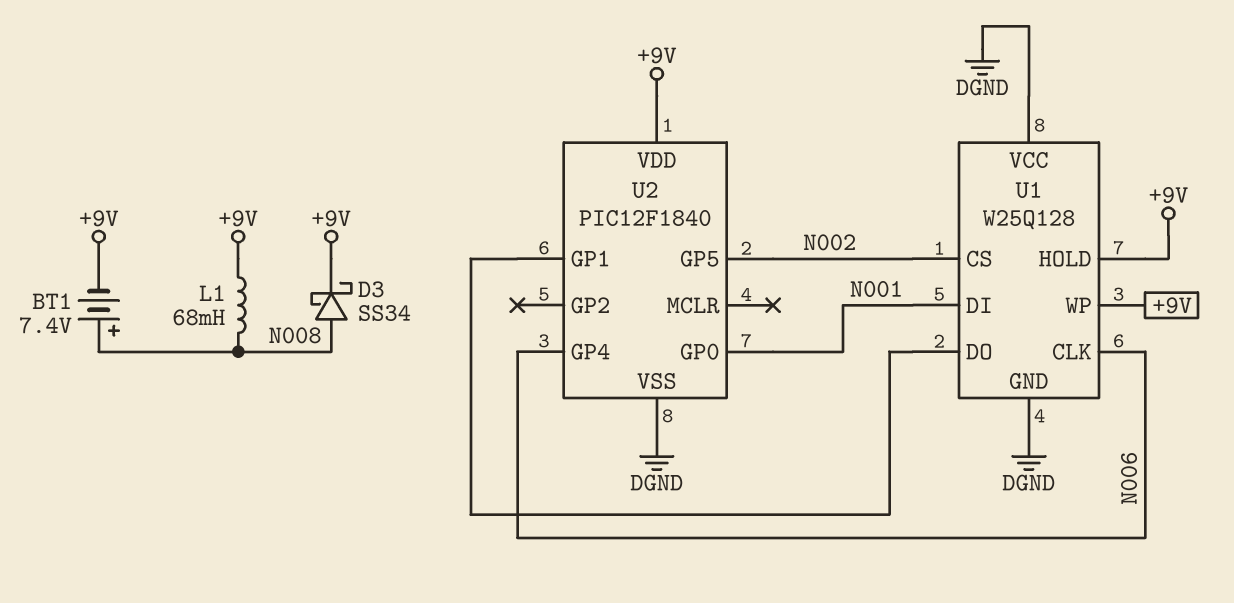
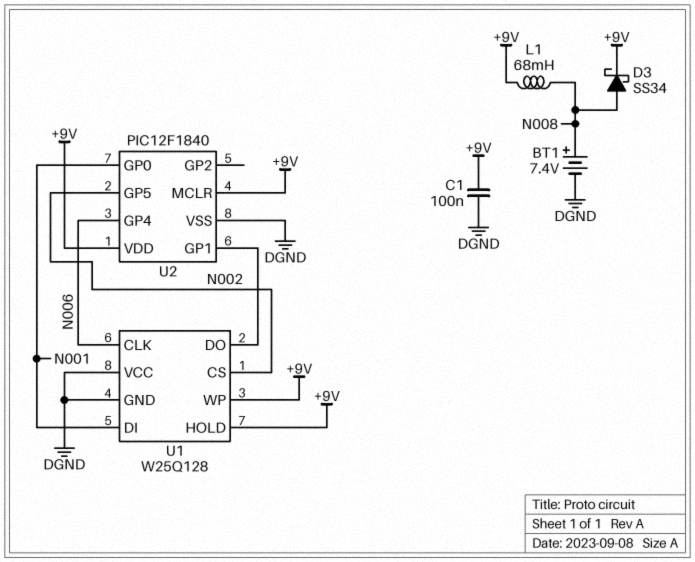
BT1: 7.4V (plus N008, minus +9V) -> 7.4V (plus N008, minus DGND)
C1: none -> 100nF (+9V, DGND)
U2 pin MCLR: none -> +9V

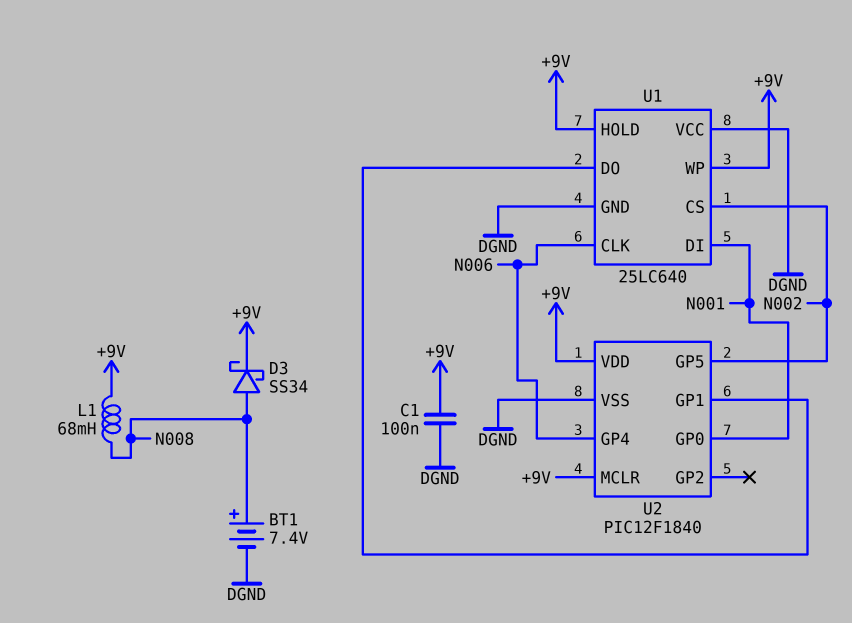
U1: W25Q128 -> 25LC640

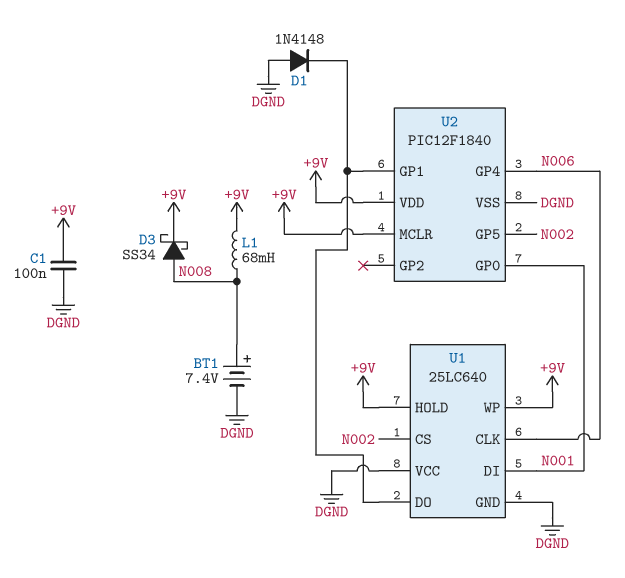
D1: none -> diode 1N4148 (A DGND, K U1/DO)

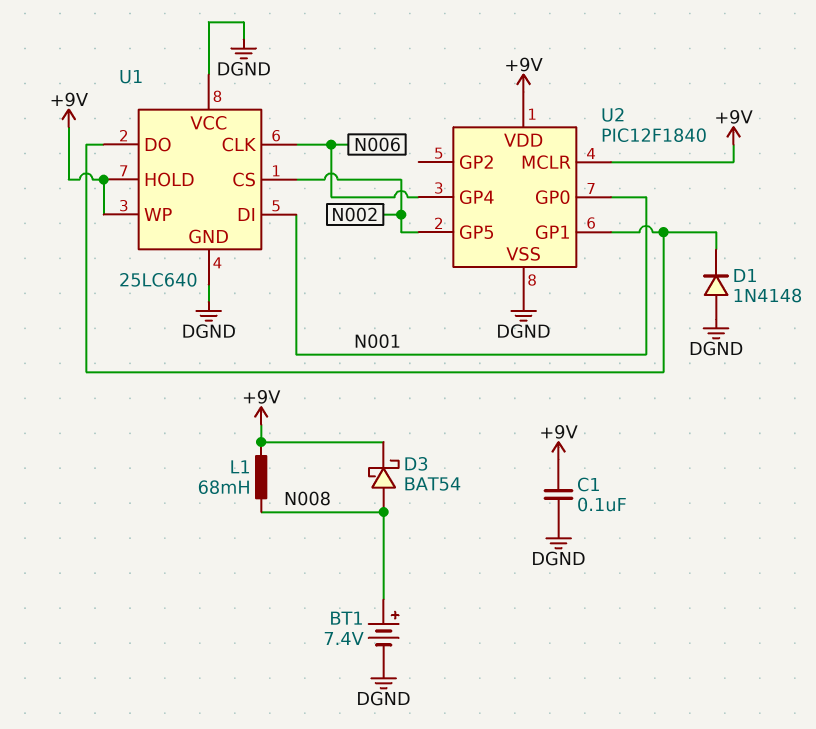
D3: schottky SS34 (A N008, K +9V) -> schottky BAT54 (A N008, K +9V)

